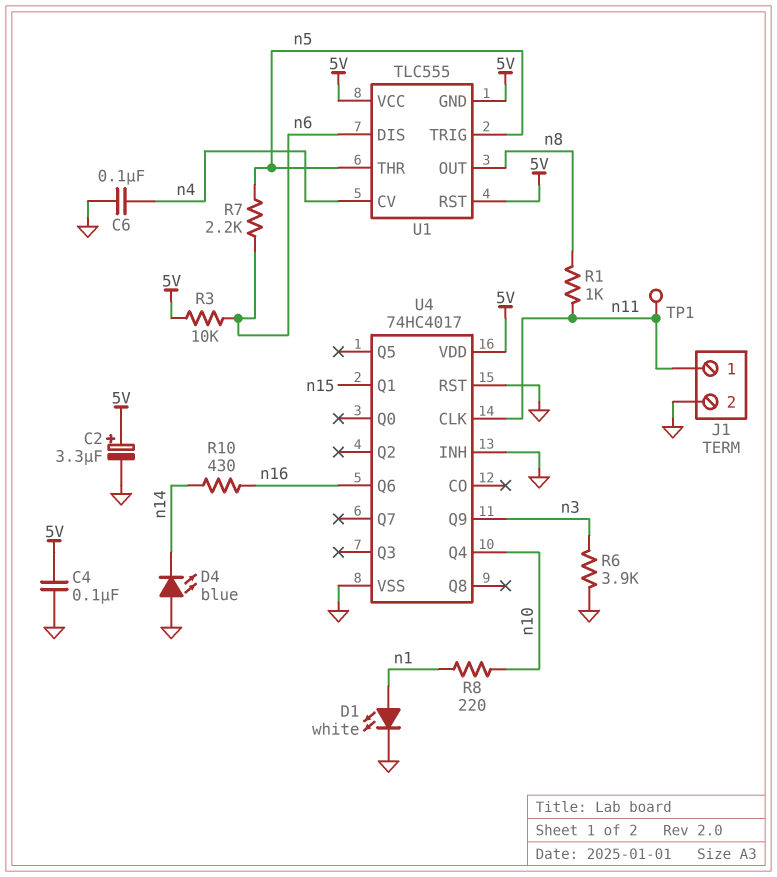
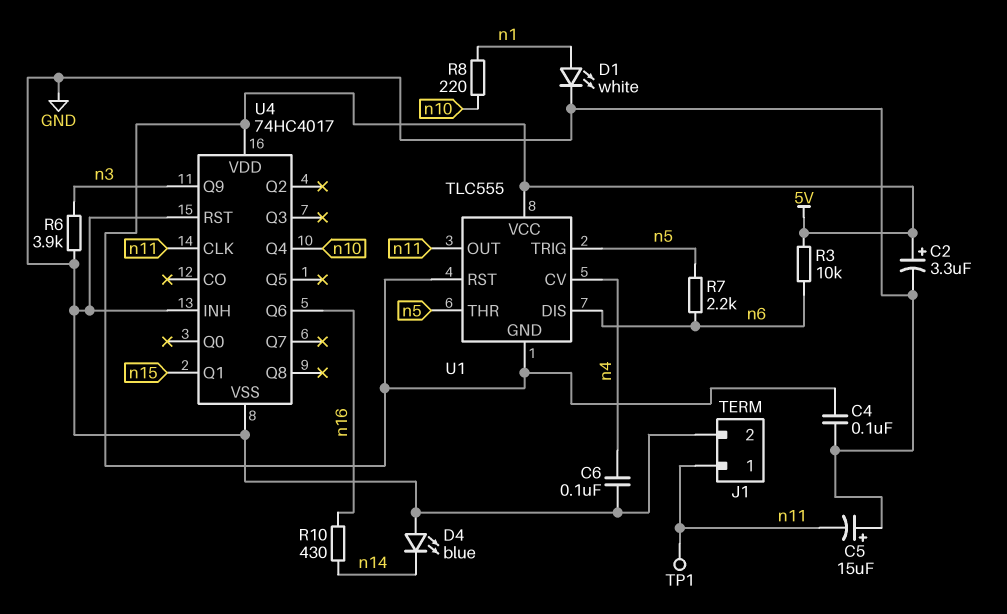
C5: none -> 15uF (plus GND, minus n11)
R1: 1k (n8, n11) -> none
U1 pin OUT: n8 -> n11

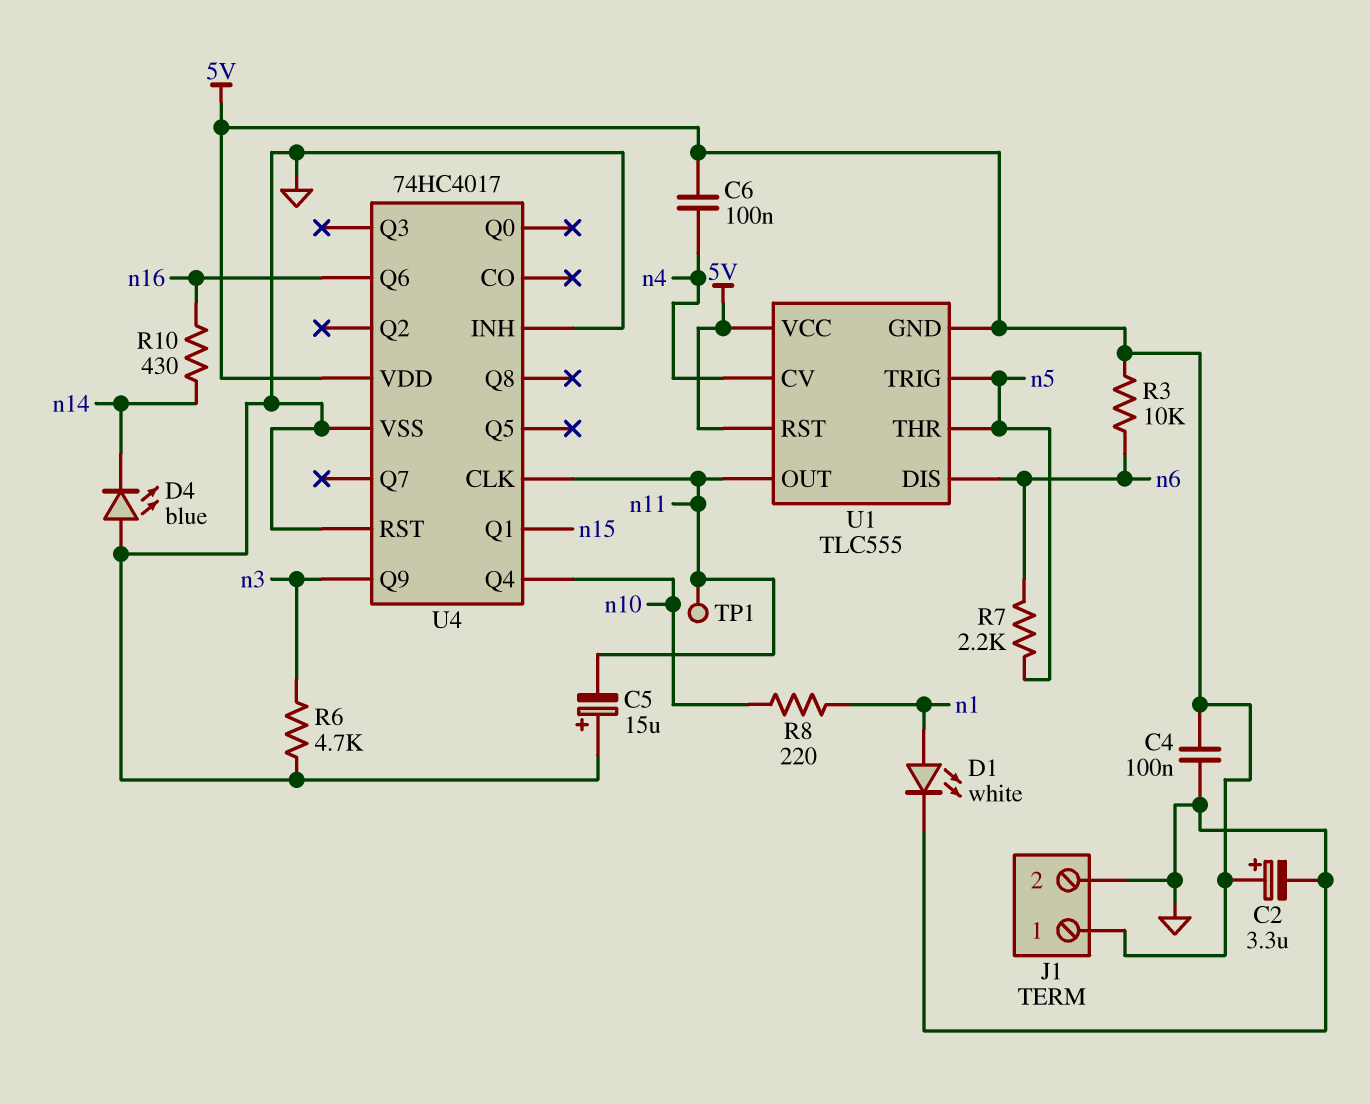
C6: 100nF (GND, n4) -> 100nF (5V, n4)
J1 pin 1: n11 -> 5V
R6: 3.9k (GND, n3) -> 4.7k (GND, n3)

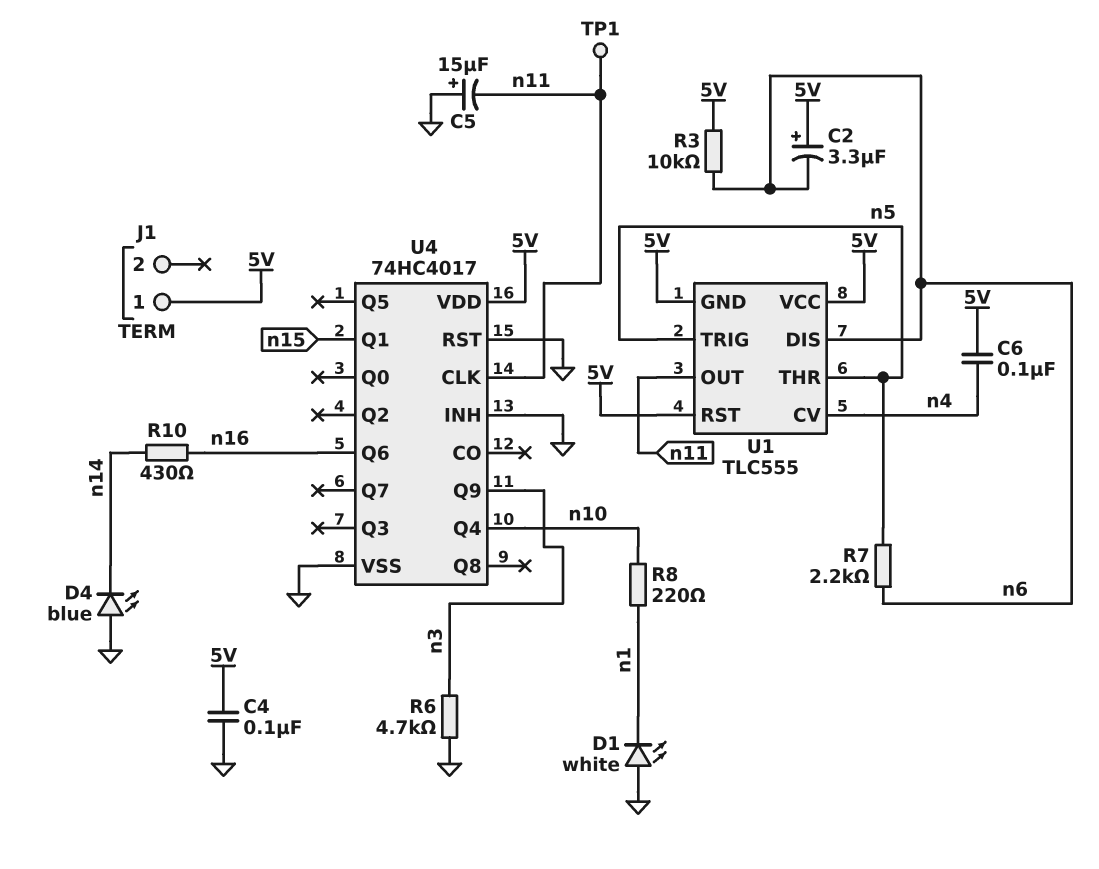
C2: 3.3uF (plus 5V, minus GND) -> 3.3uF (plus 5V, minus n6)
D1: LED white (A n1, K GND) -> LED white (A GND, K n1)
J1 pin 2: GND -> none

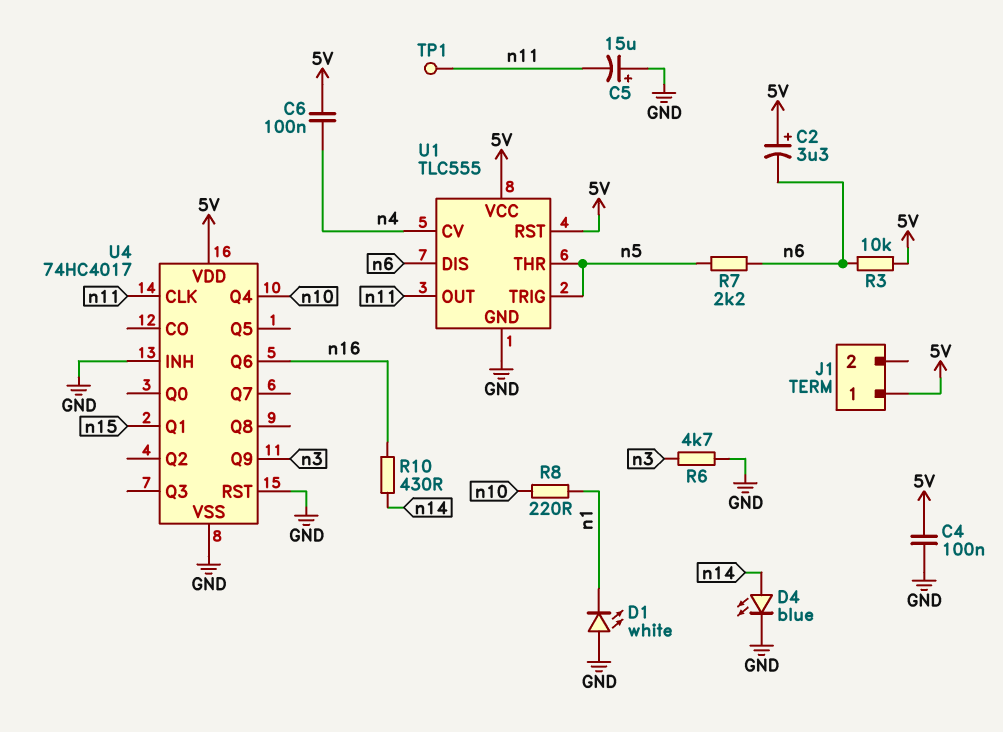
D4: LED blue (A GND, K n14) -> LED blue (A n14, K GND)
U1 pin GND: 5V -> GND

